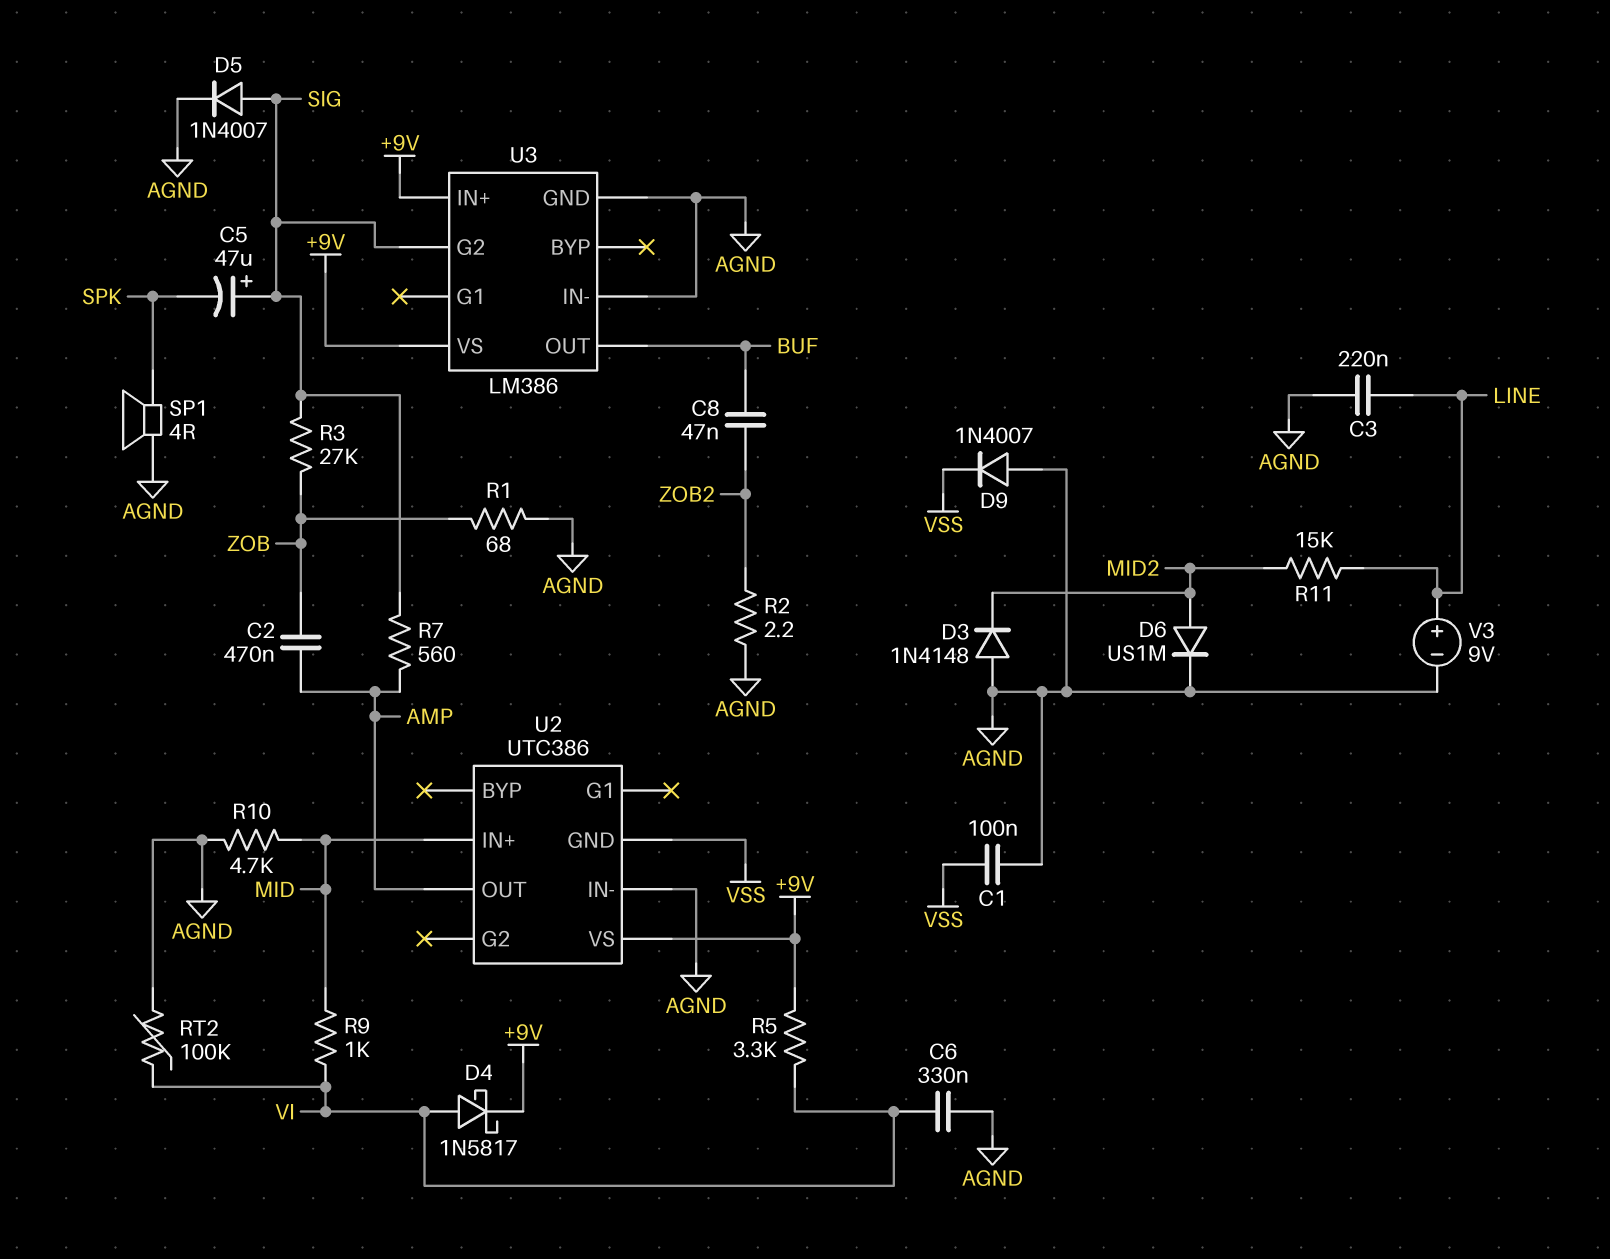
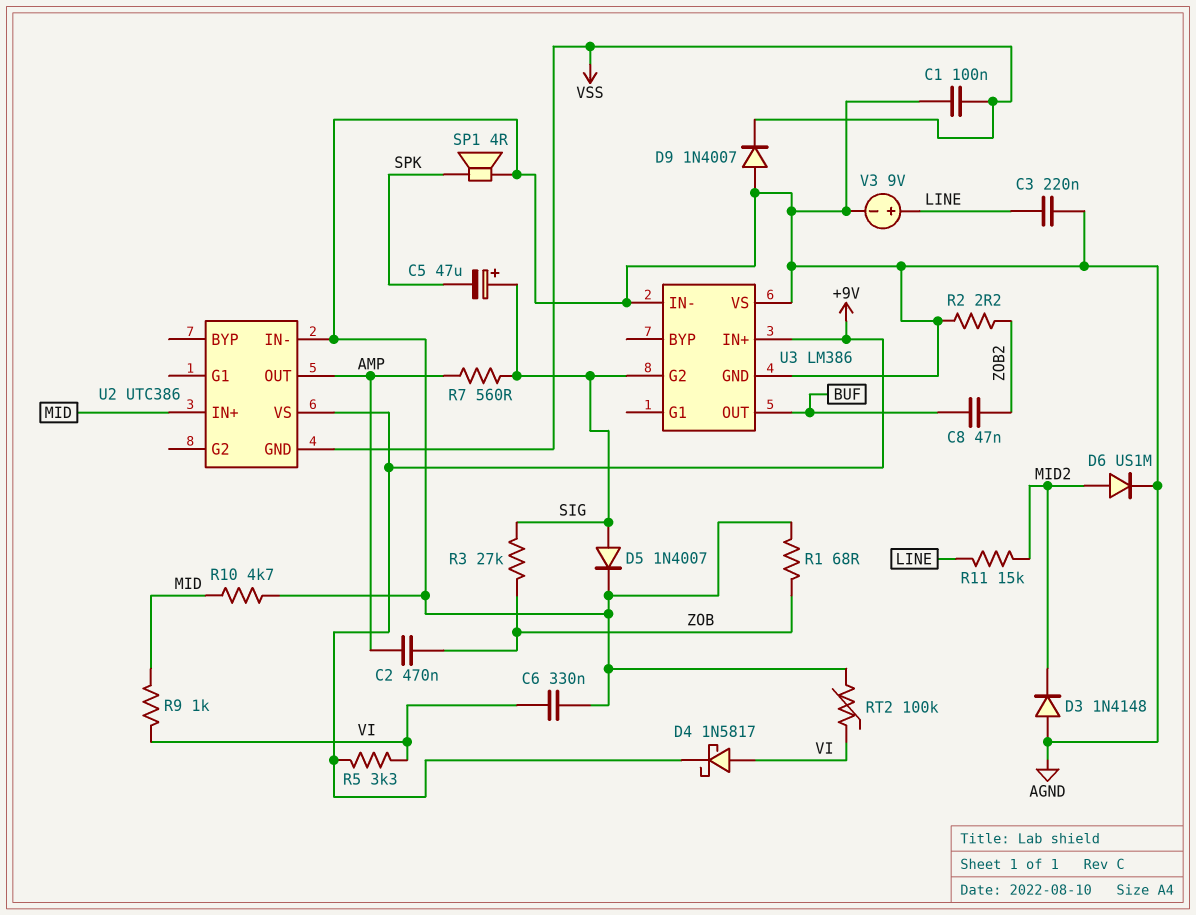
U3 pin VS: +9V -> AGND

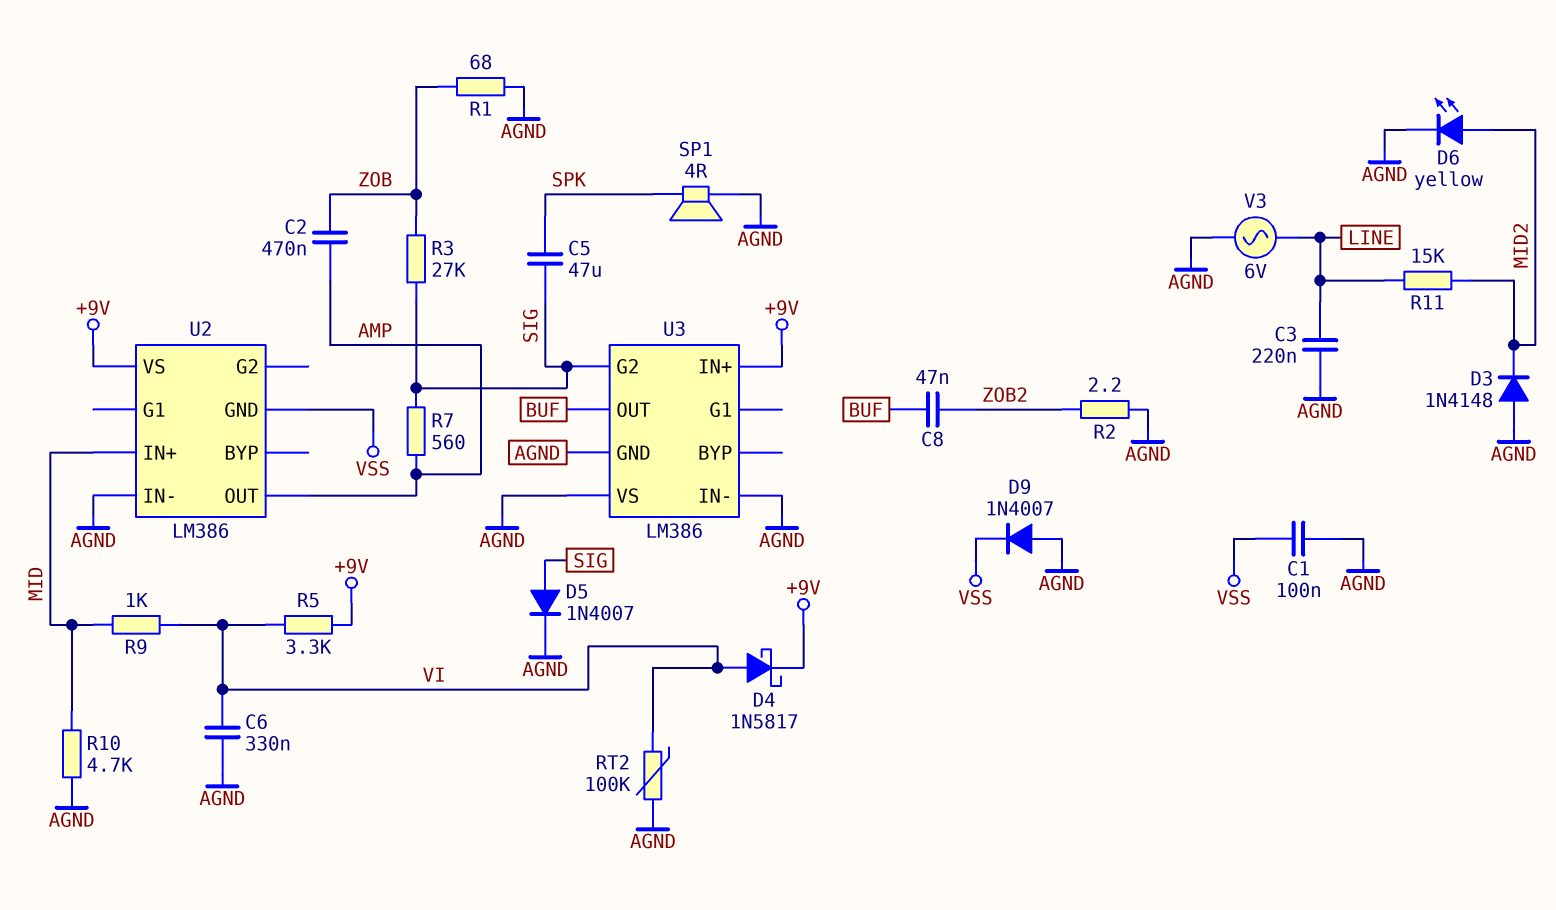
C5: 47uF (plus SIG, minus SPK) -> 47uF (SIG, SPK)
D6: diode US1M (A MID2, K AGND) -> LED yellow (A MID2, K AGND)
U2: UTC386 -> LM386
V3: 9V (plus LINE, minus AGND) -> AC 6V (AGND, LINE)

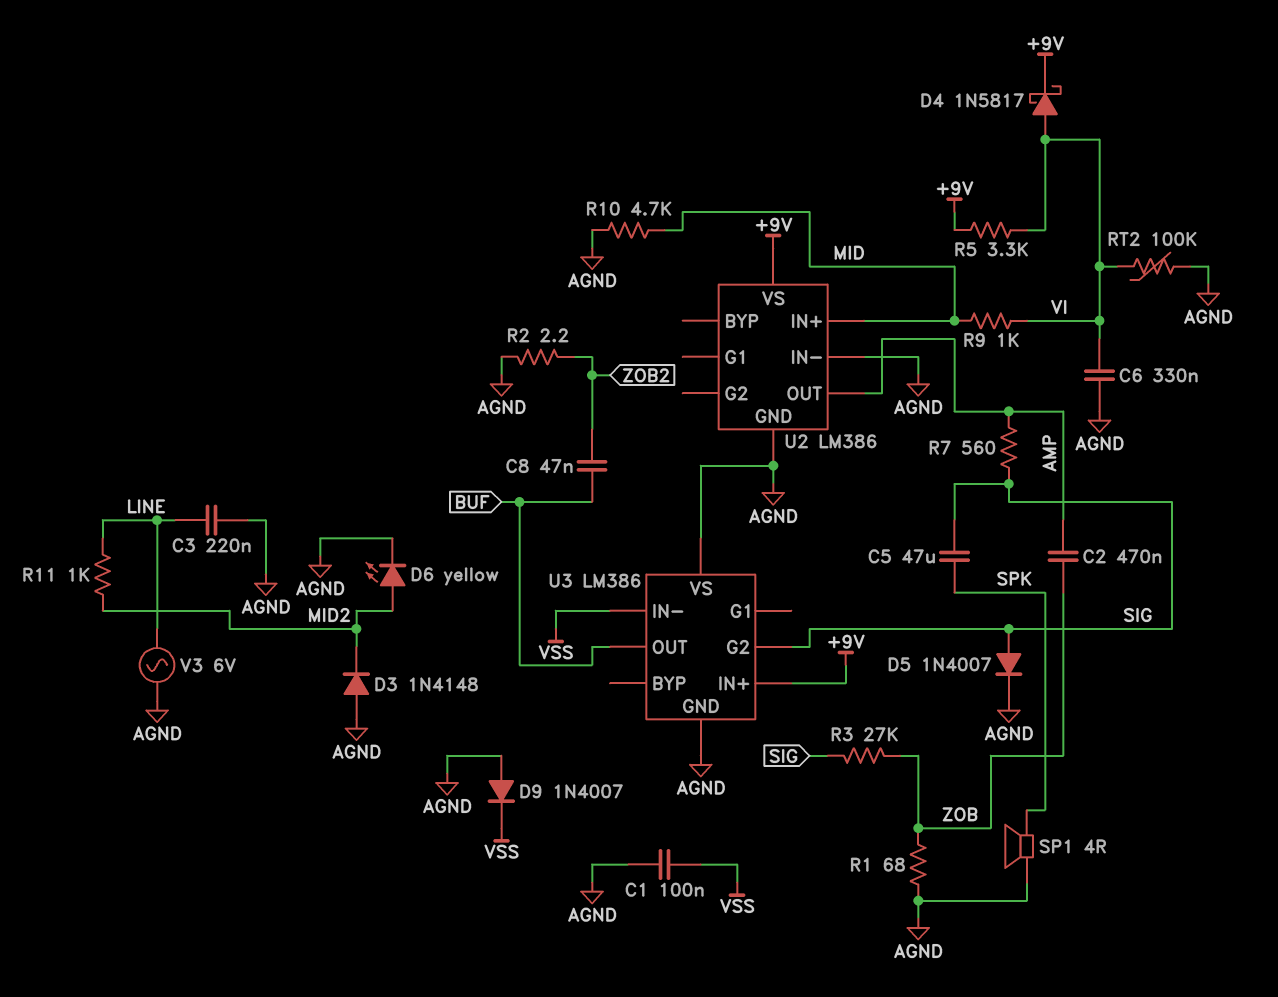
R11: 15k (LINE, MID2) -> 1k (LINE, MID2)
U2 pin GND: VSS -> AGND
U3 pin IN-: AGND -> VSS

